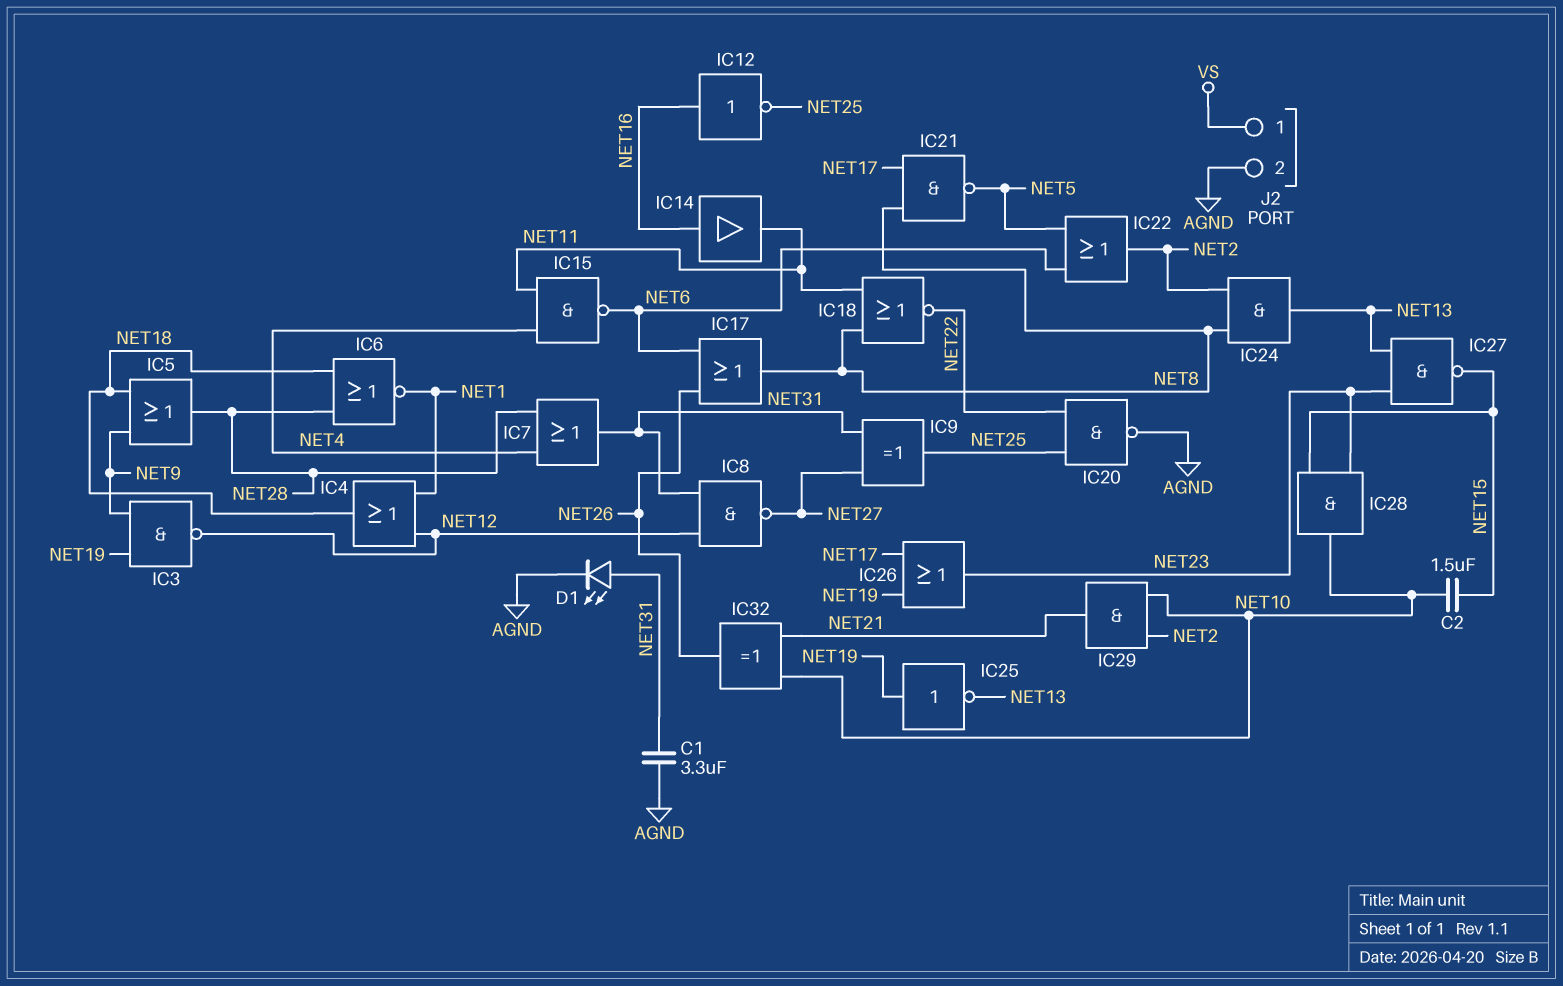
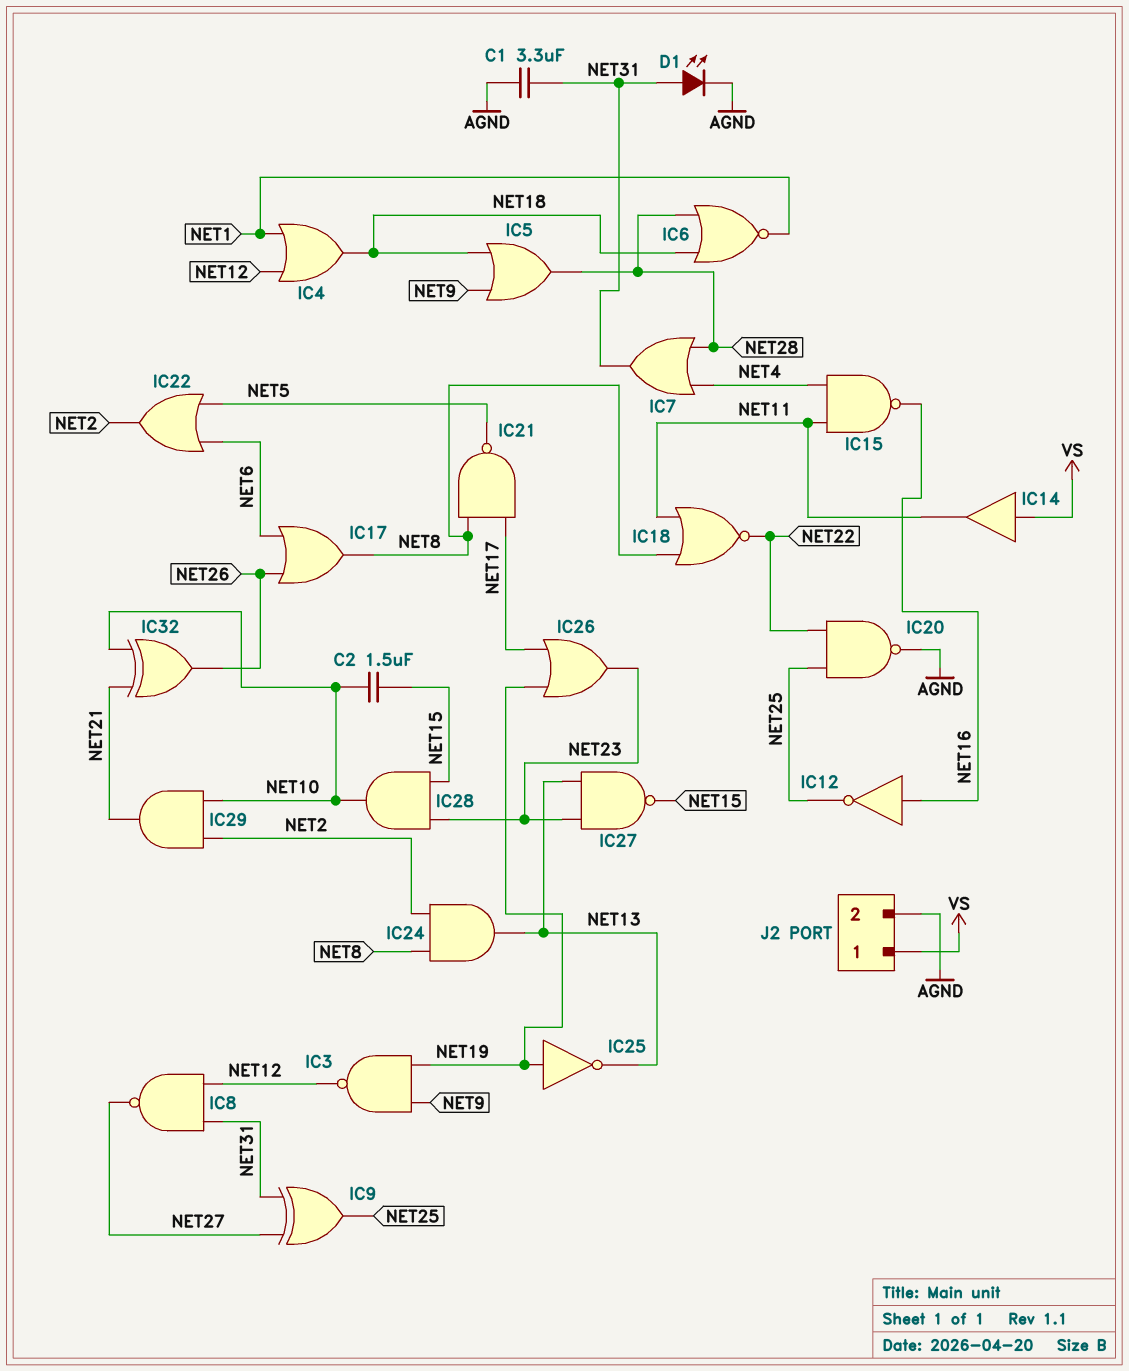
IC14: buffer (in NET16, out NET11) -> buffer (in VS, out NET11)
IC15: NAND (in NET4, in NET11, out NET6) -> NAND (in NET4, in NET11, out NET16)

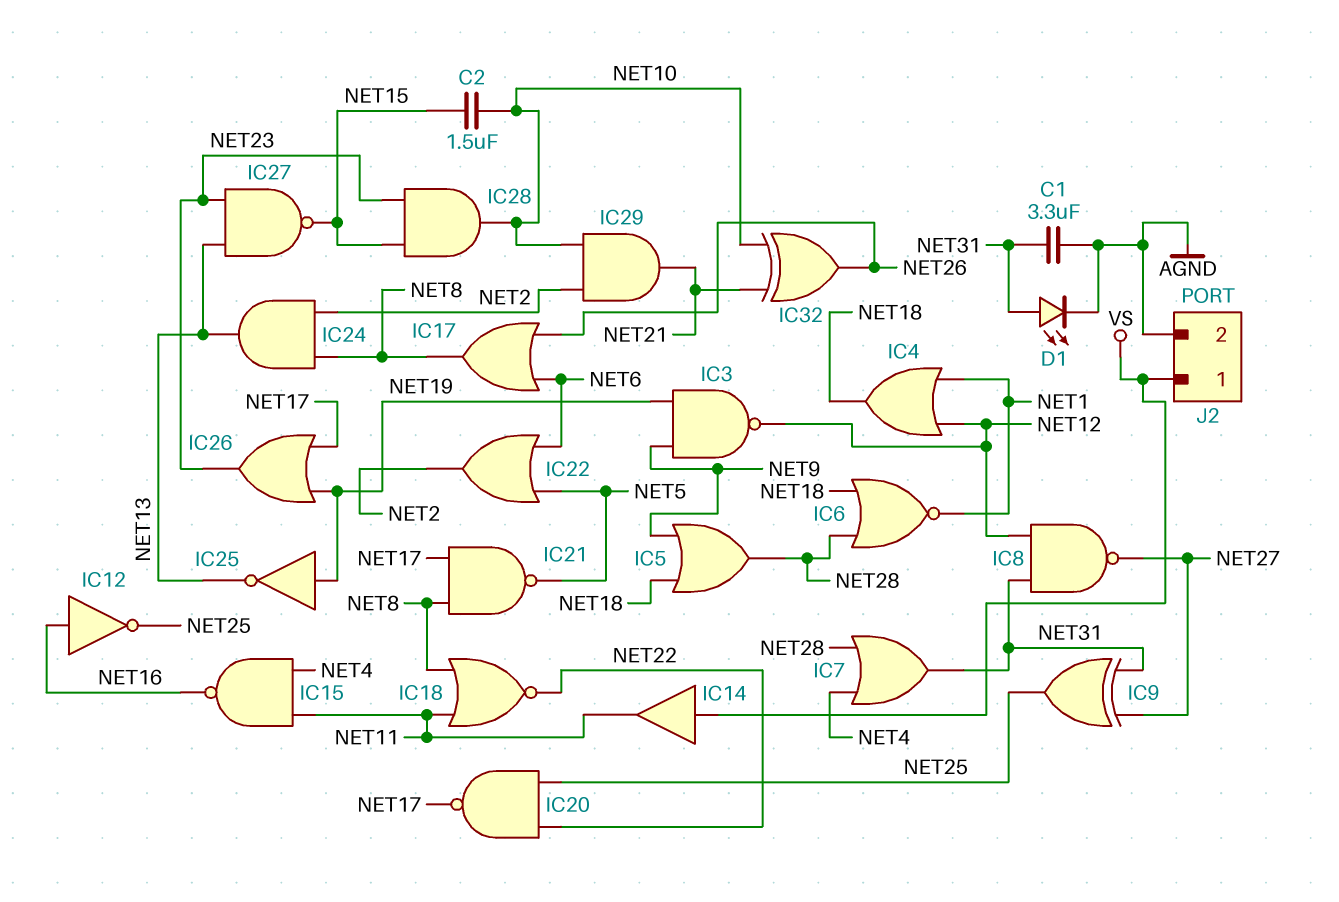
IC20: NAND (in NET22, in NET25, out AGND) -> NAND (in NET22, in NET25, out NET17)

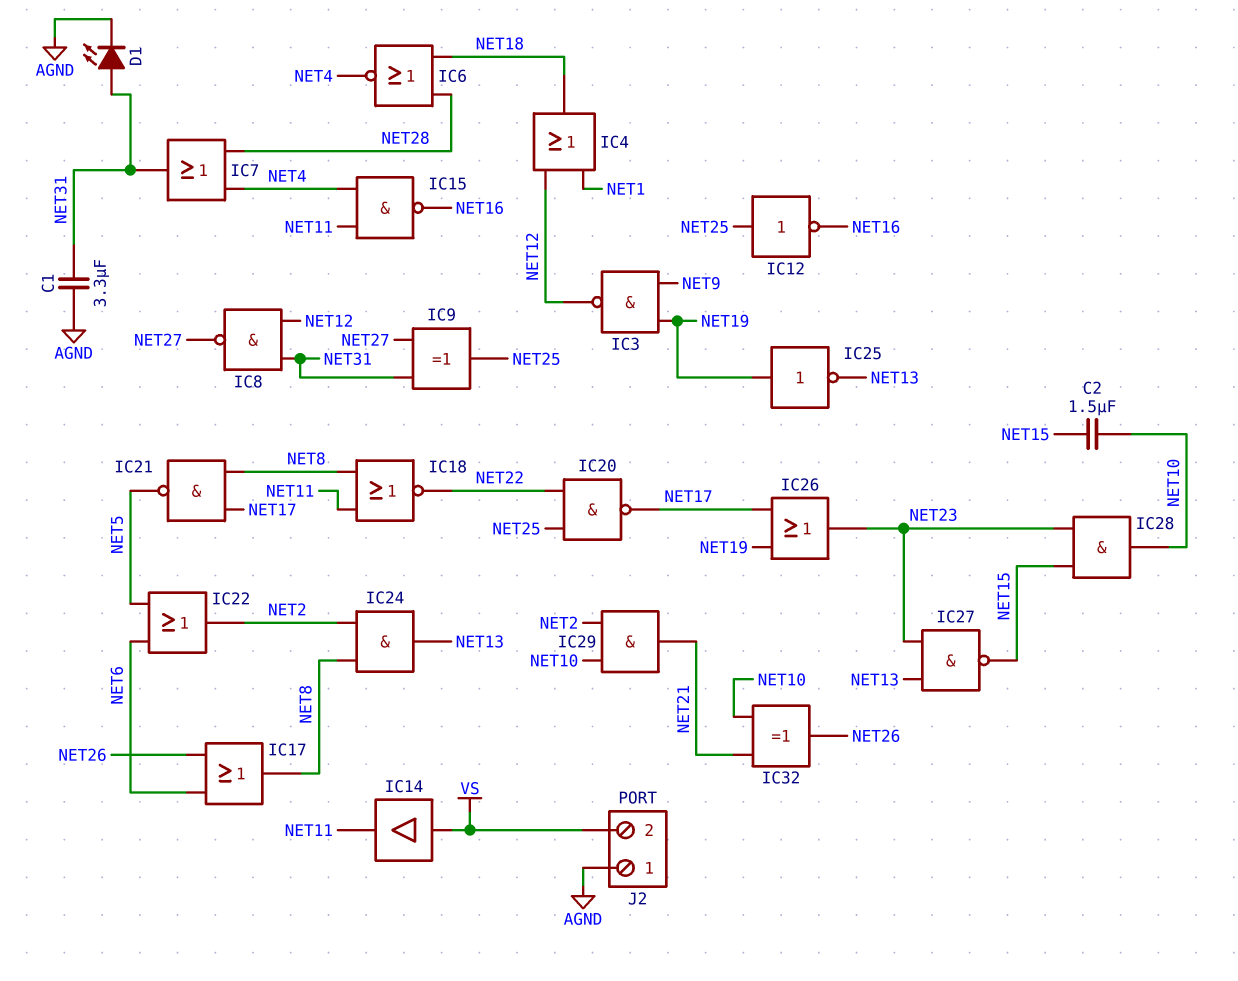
IC5: OR (in NET9, in NET18, out NET28) -> none
IC6: NOR (in NET18, in NET28, out NET1) -> NOR (in NET18, in NET28, out NET4)
IC12: NOT (in NET16, out NET25) -> NOT (in NET25, out NET16)
J2 pin 1: VS -> AGND
J2 pin 2: AGND -> VS

